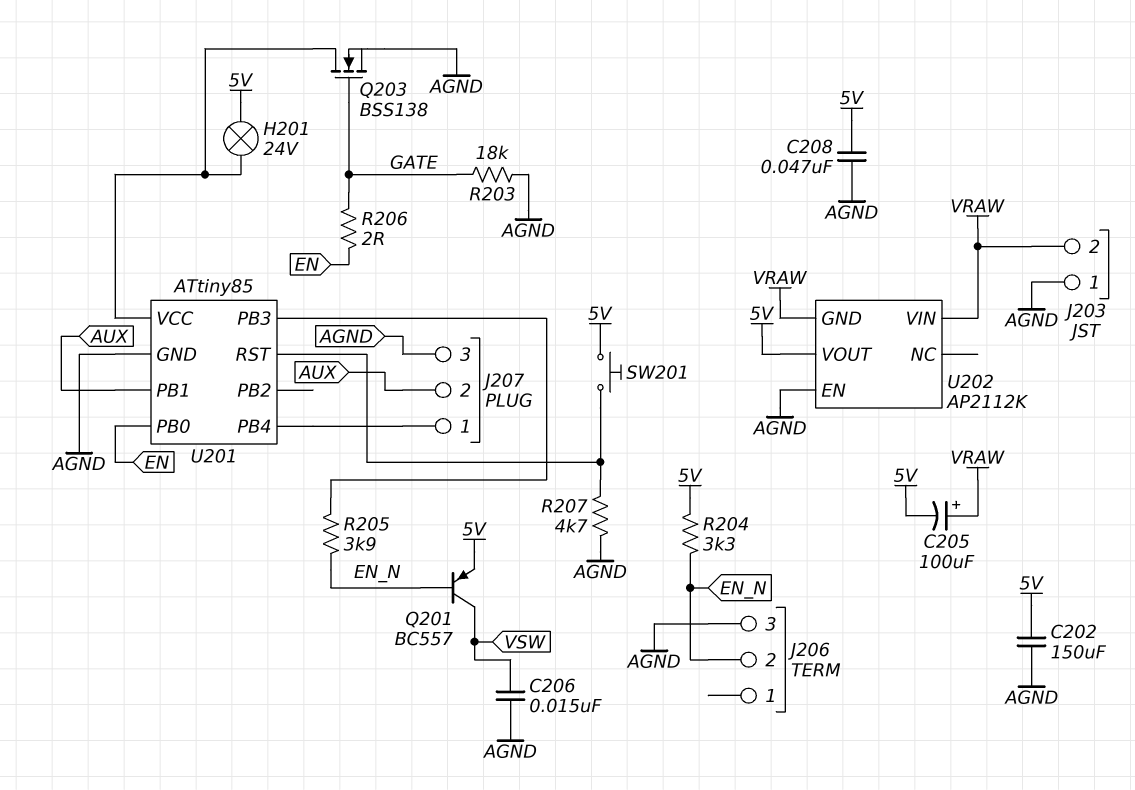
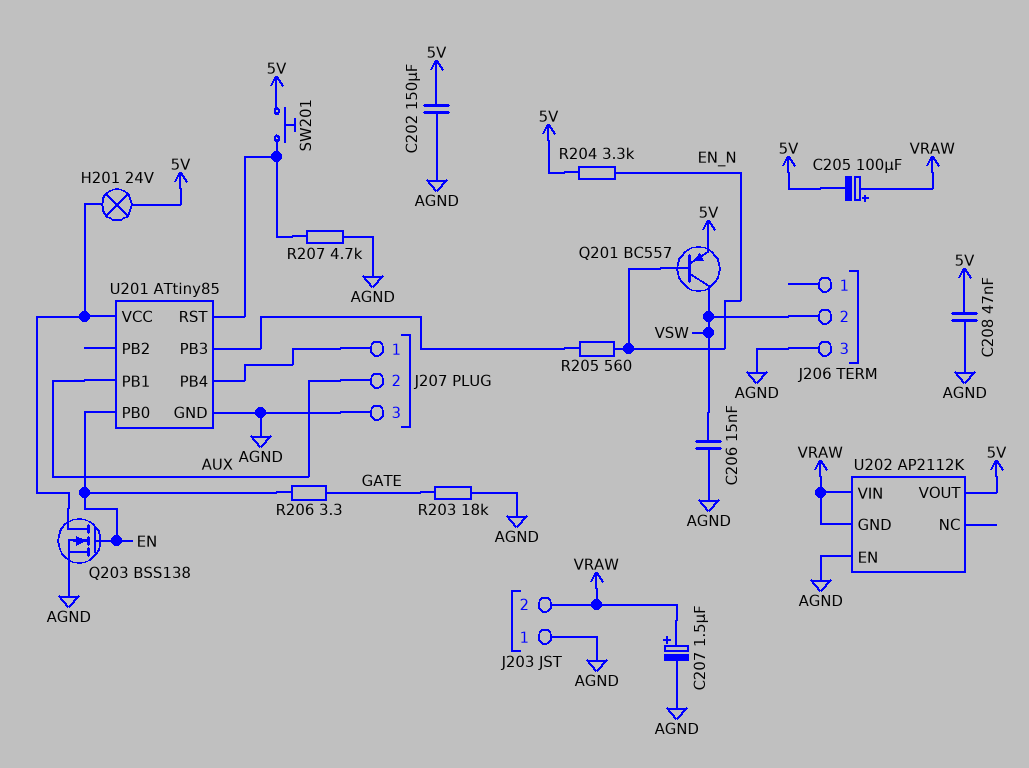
C207: none -> 1.5uF (plus VRAW, minus AGND)
J206 pin 2: EN_N -> VSW
Q203: NMOS BSS138 (G GATE, D U201/VCC, S AGND) -> NMOS BSS138 (G EN, D U201/VCC, S AGND)
R205: 3.9k (EN_N, U201/PB3) -> 560 (EN_N, U201/PB3)
R206: 2 (EN, GATE) -> 3.3 (EN, GATE)

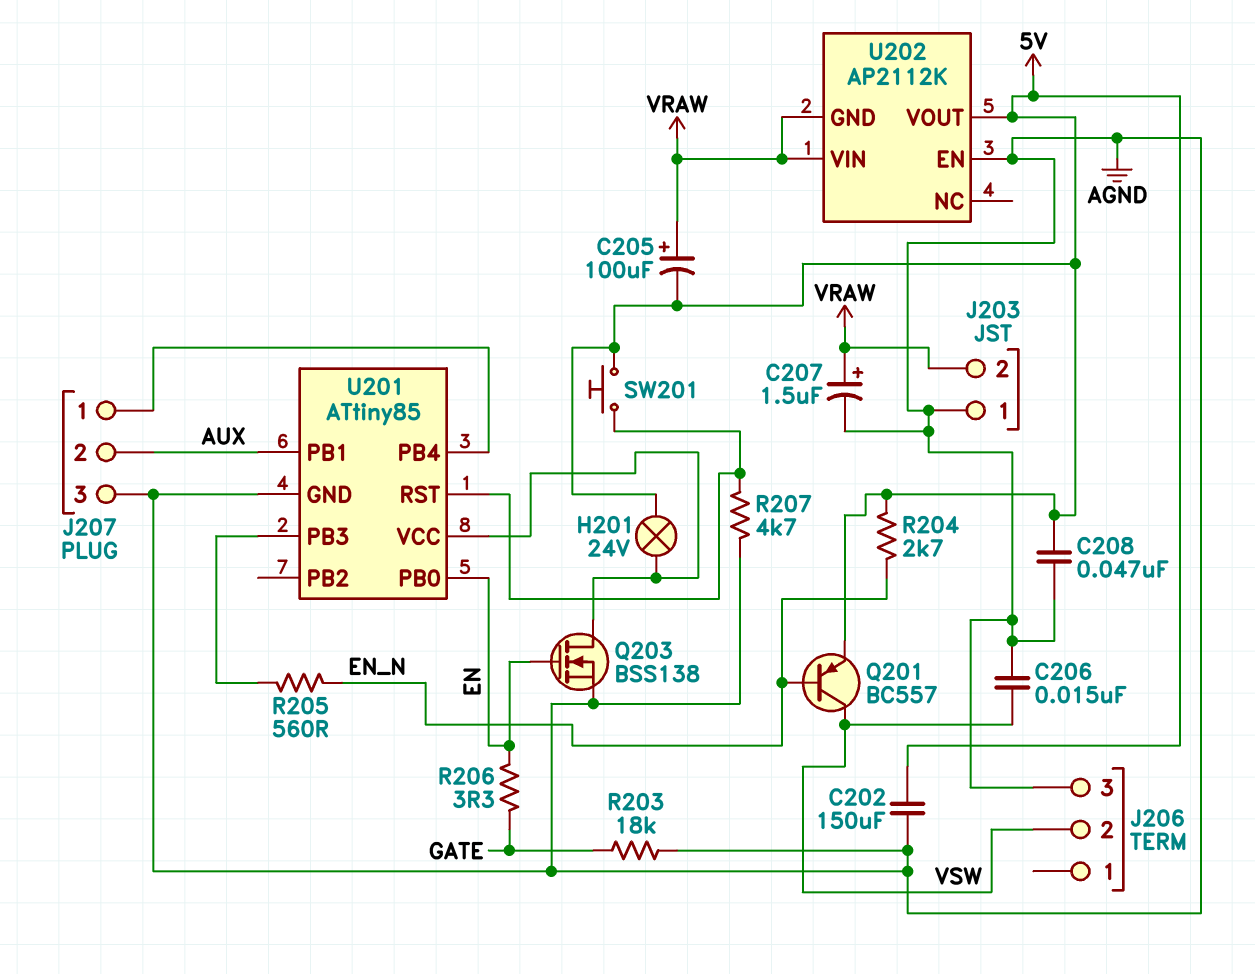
R204: 3.3k (5V, EN_N) -> 2.7k (5V, EN_N)

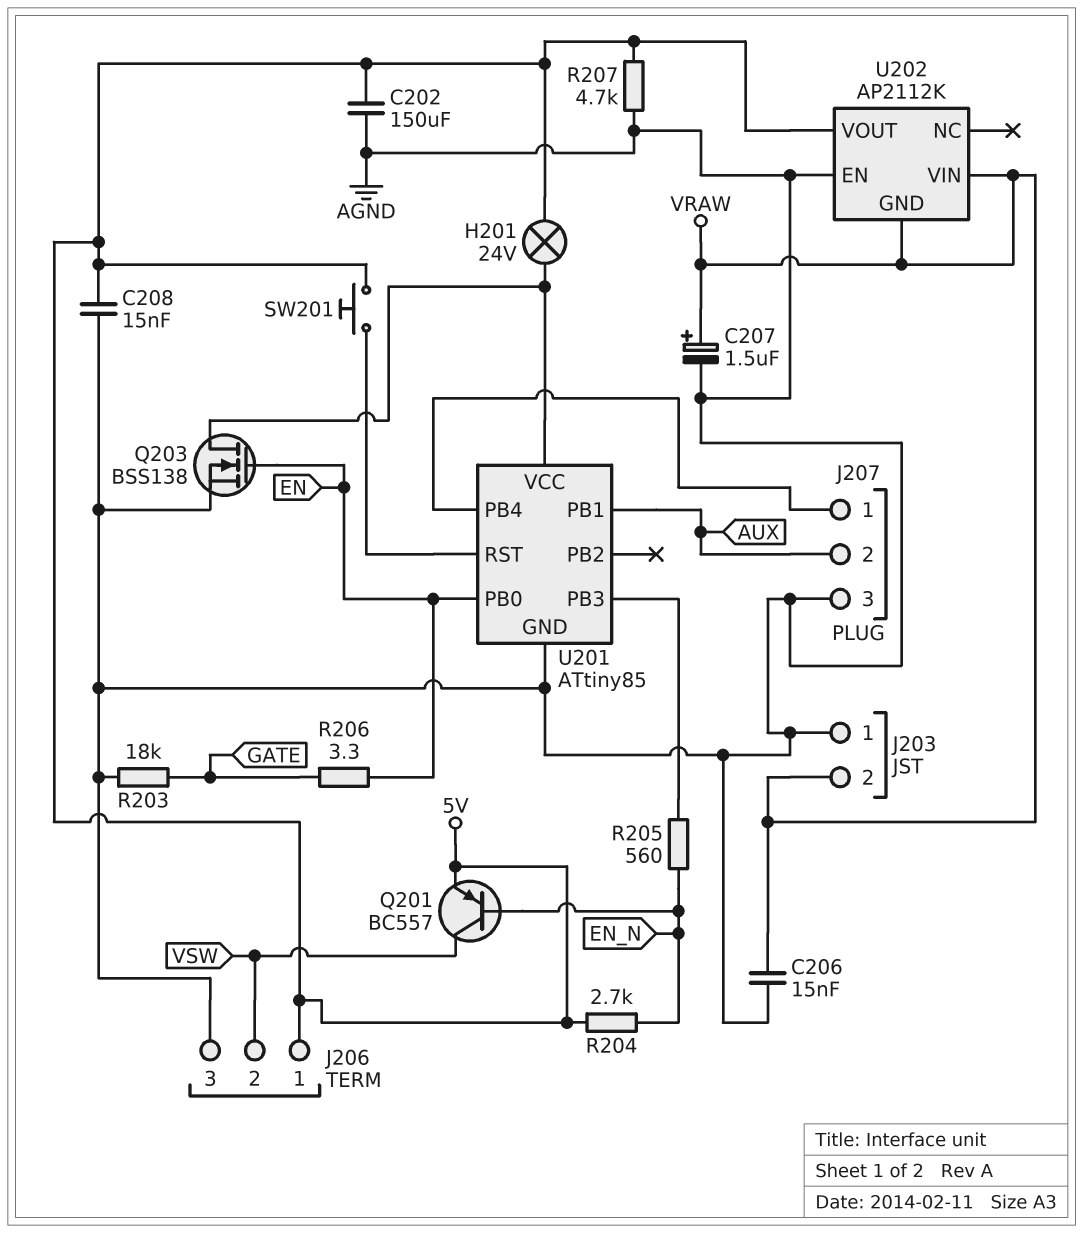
C205: 100uF (plus VRAW, minus 5V) -> none
C206: 15nF (AGND, VSW) -> 15nF (AGND, VRAW)
C208: 47nF (5V, AGND) -> 15nF (5V, AGND)
J206 pin 1: none -> 5V
R207: 4.7k (AGND, U201/RST) -> 4.7k (5V, AGND)

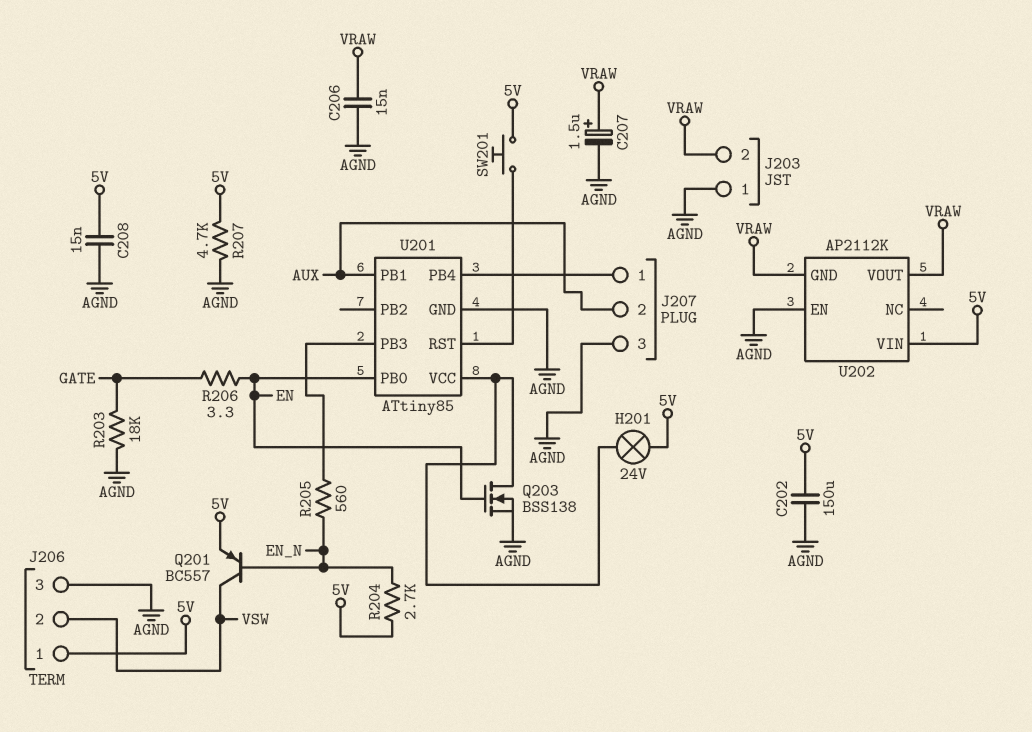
U202 pin VIN: VRAW -> 5V
U202 pin VOUT: 5V -> VRAW

